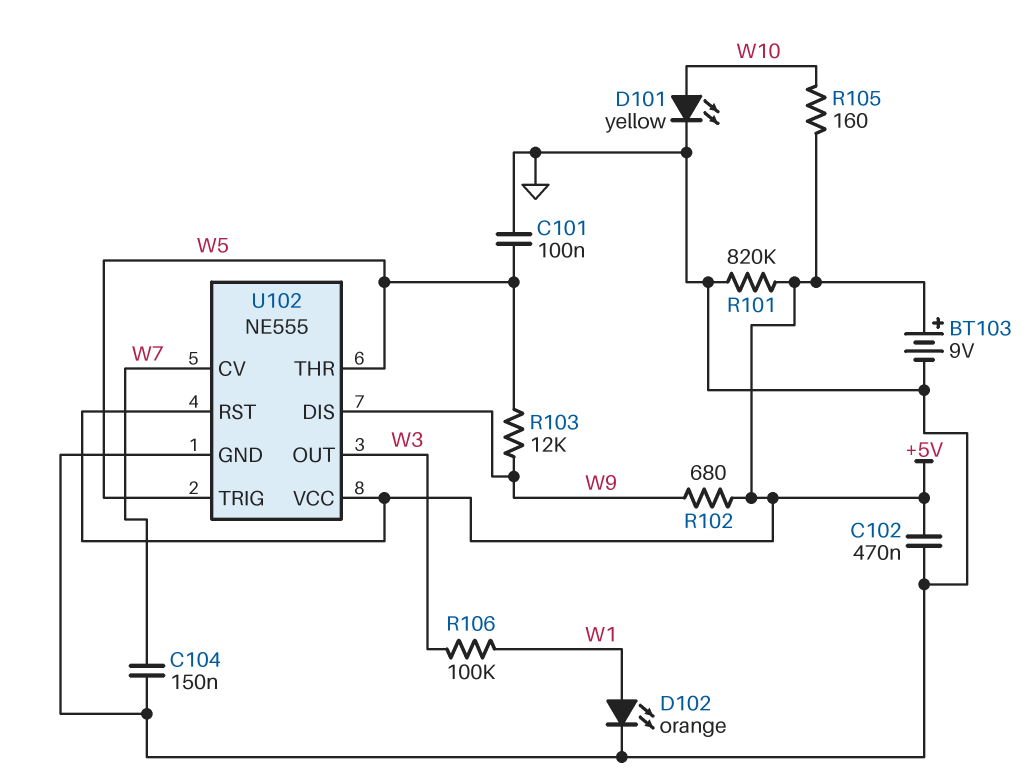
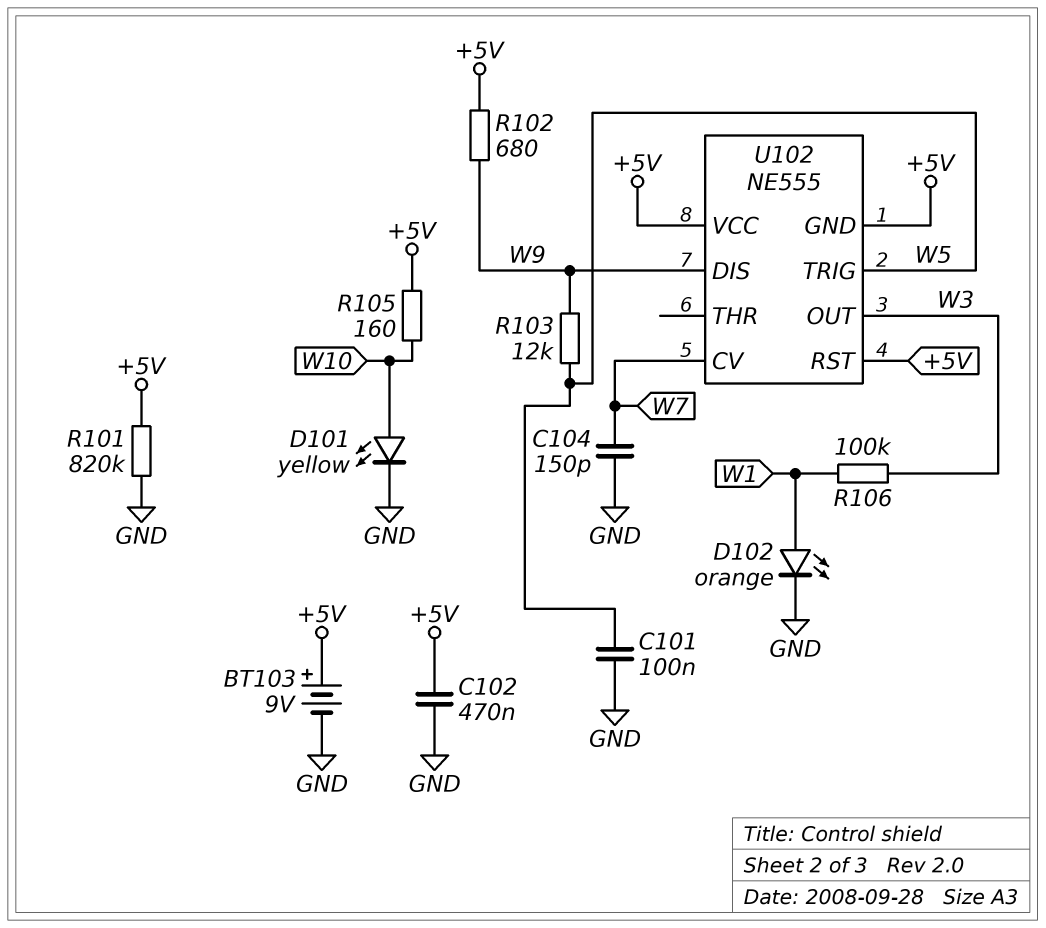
C104: 150nF (GND, W7) -> 150pF (GND, W7)
U102 pin GND: GND -> +5V
U102 pin THR: W5 -> none

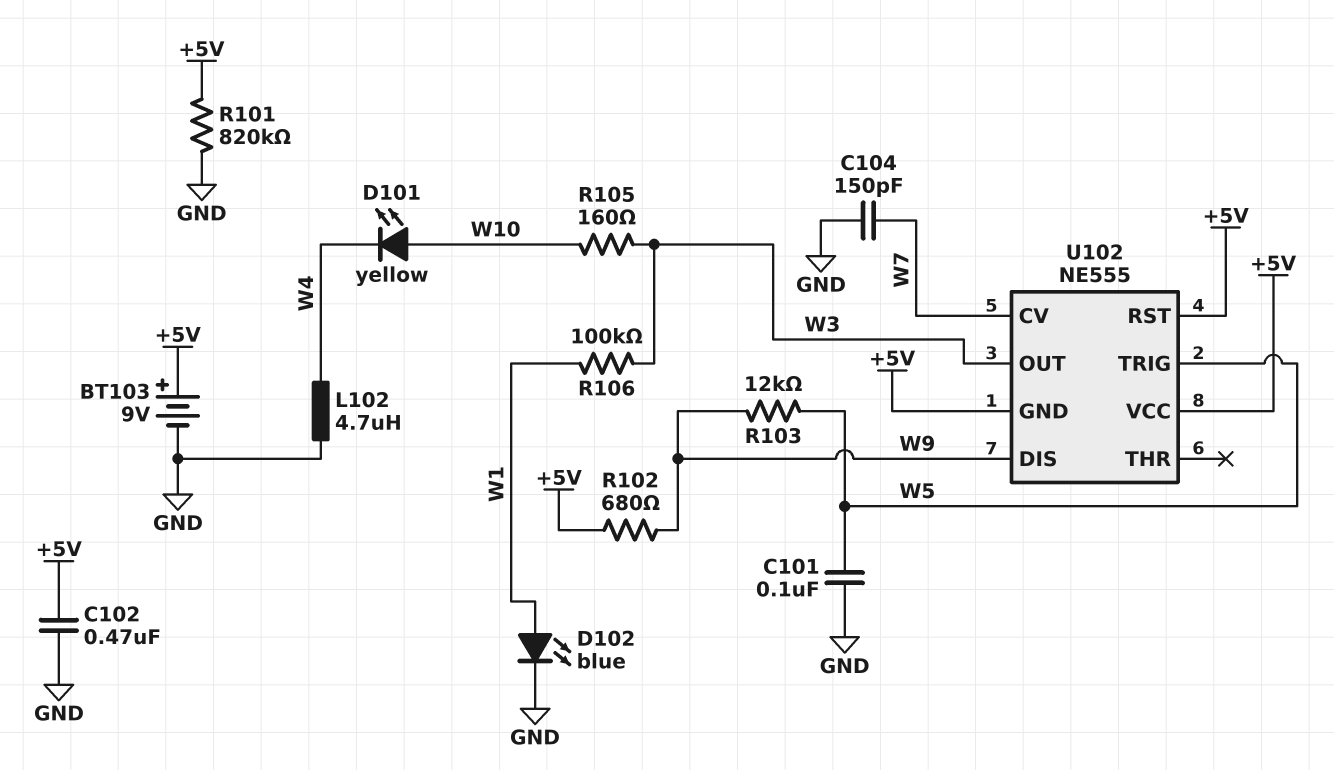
D101: LED yellow (A W10, K GND) -> LED yellow (A W10, K W4)
D102: LED orange (A W1, K GND) -> LED blue (A W1, K GND)
L102: none -> 4.7uH (GND, W4)
R105: 160 (+5V, W10) -> 160 (W3, W10)

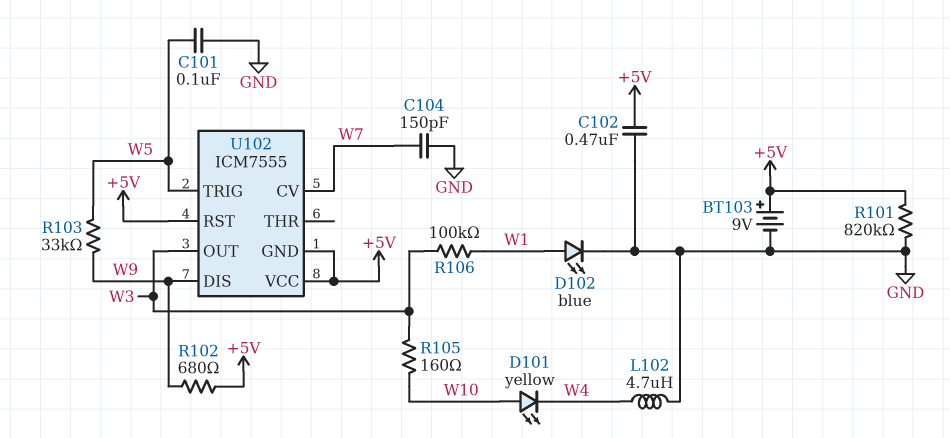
R103: 12k (W5, W9) -> 33k (W5, W9)
U102: NE555 -> ICM7555

